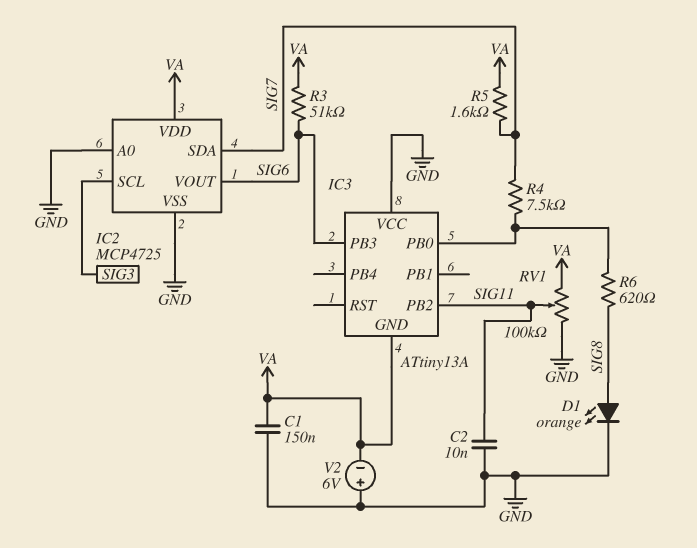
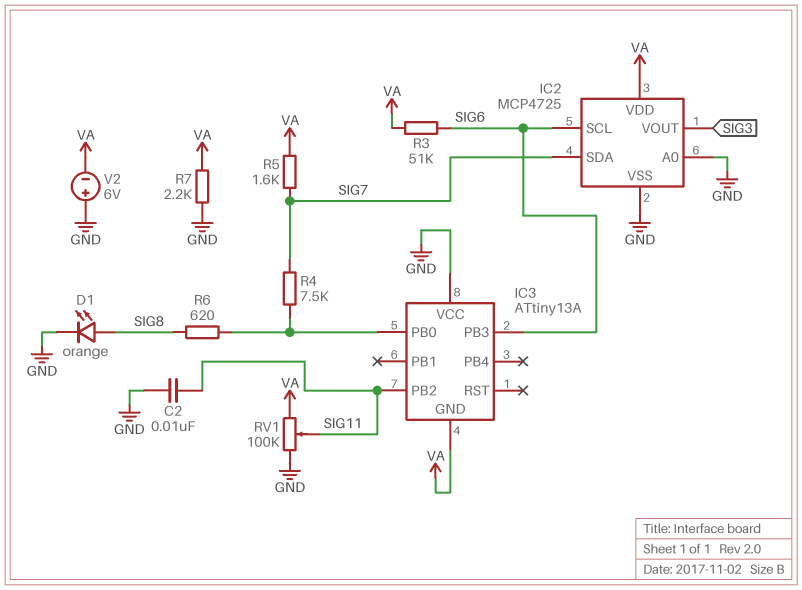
C1: 150nF (GND, VA) -> none
IC2 pin SCL: SIG3 -> SIG6
IC2 pin VOUT: SIG6 -> SIG3
R7: none -> 2.2k (GND, VA)

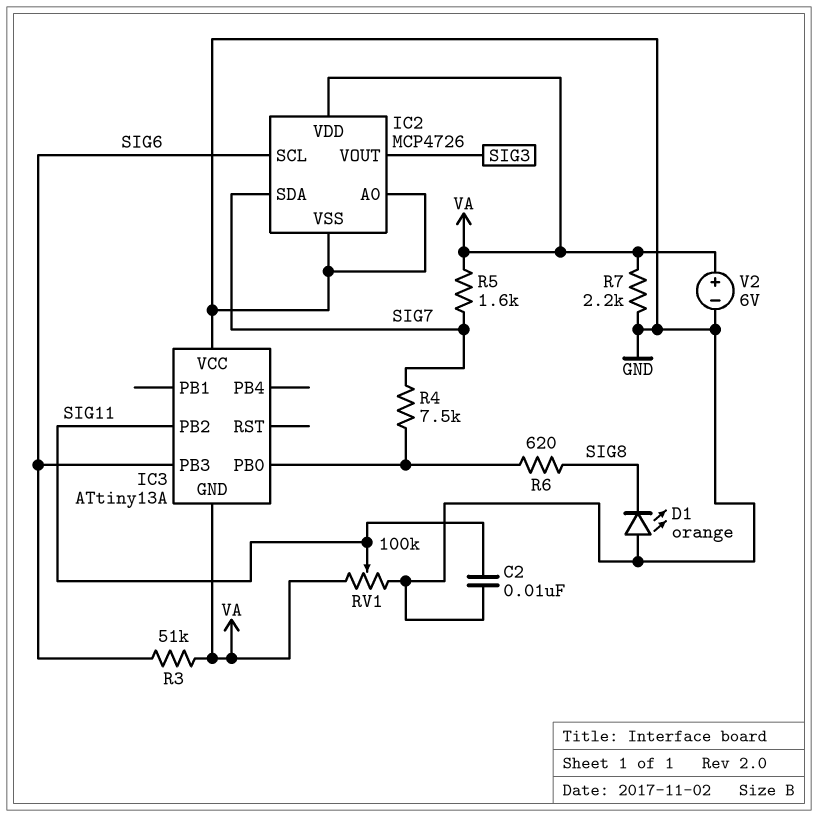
D1: LED orange (A SIG8, K GND) -> LED orange (A GND, K SIG8)
IC2: MCP4725 -> MCP4726
V2: 6V (plus GND, minus VA) -> 6V (plus VA, minus GND)

